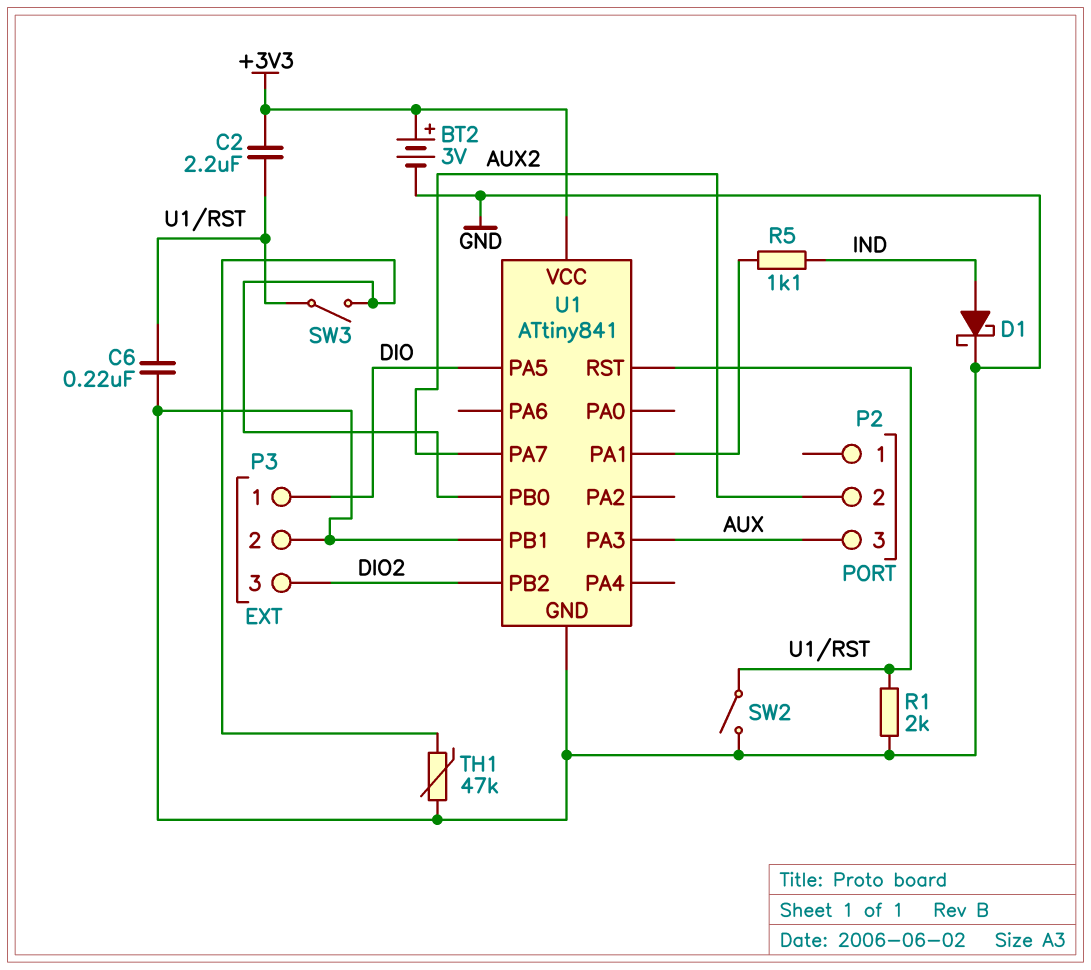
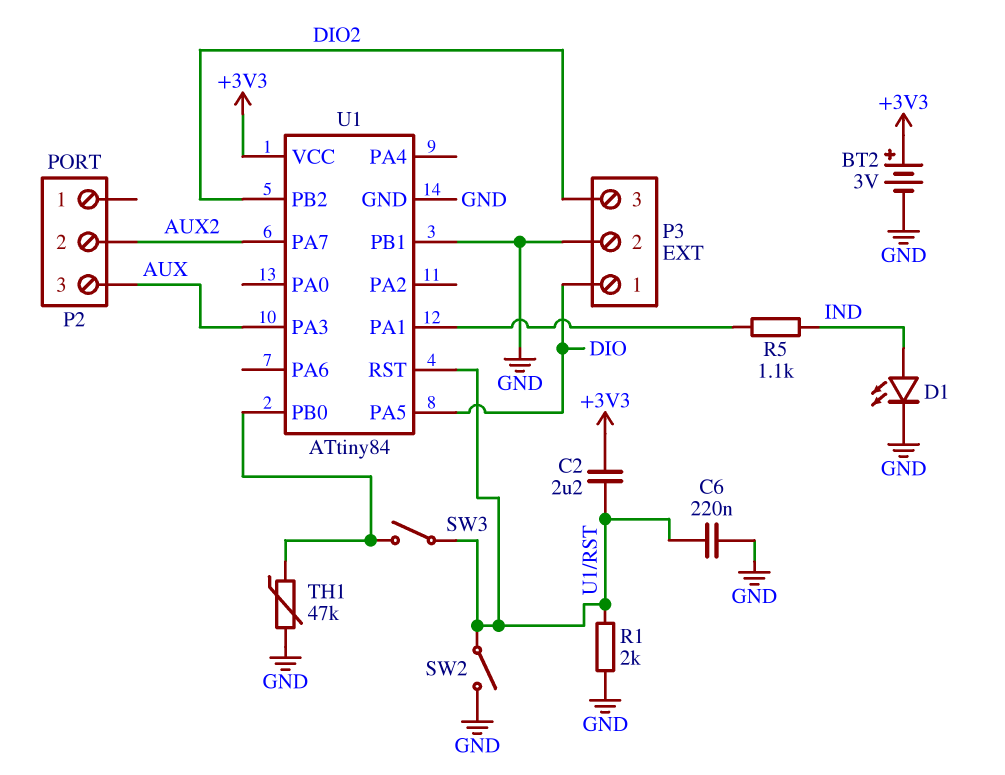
D1: schottky (A IND, K GND) -> LED (A IND, K GND)
U1: ATtiny841 -> ATtiny84

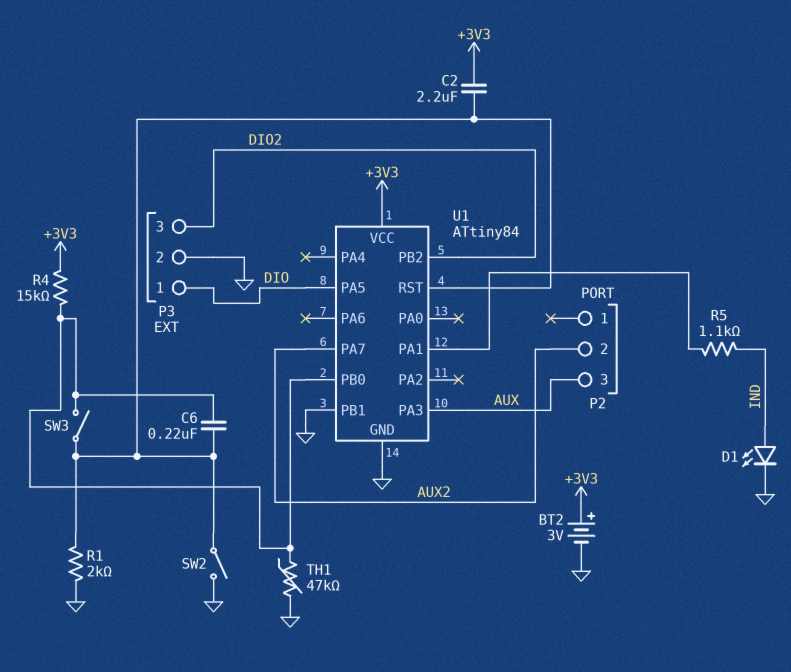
C6: 220nF (GND, U1/RST) -> 220nF (U1/PB0, U1/RST)
R4: none -> 15k (+3V3, U1/PB0)

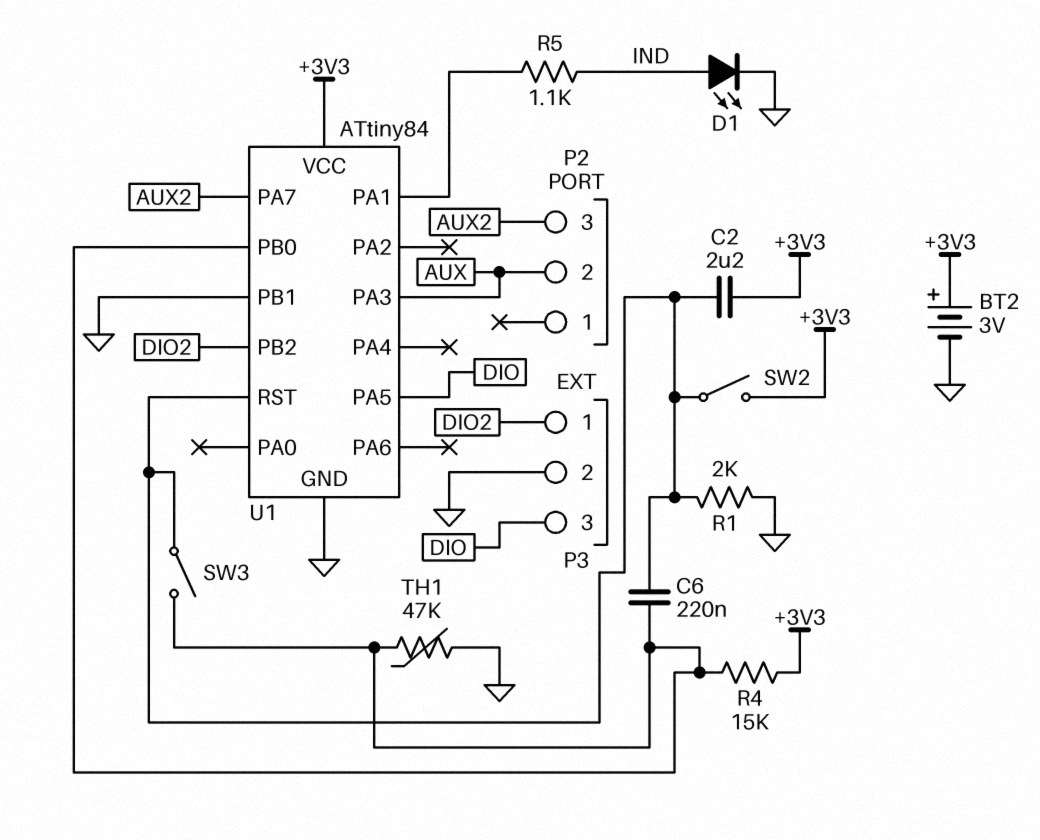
P2 pin 2: AUX2 -> AUX
P2 pin 3: AUX -> AUX2
P3 pin 1: DIO -> DIO2
P3 pin 3: DIO2 -> DIO
SW2: switch (GND, U1/RST) -> switch (+3V3, U1/RST)

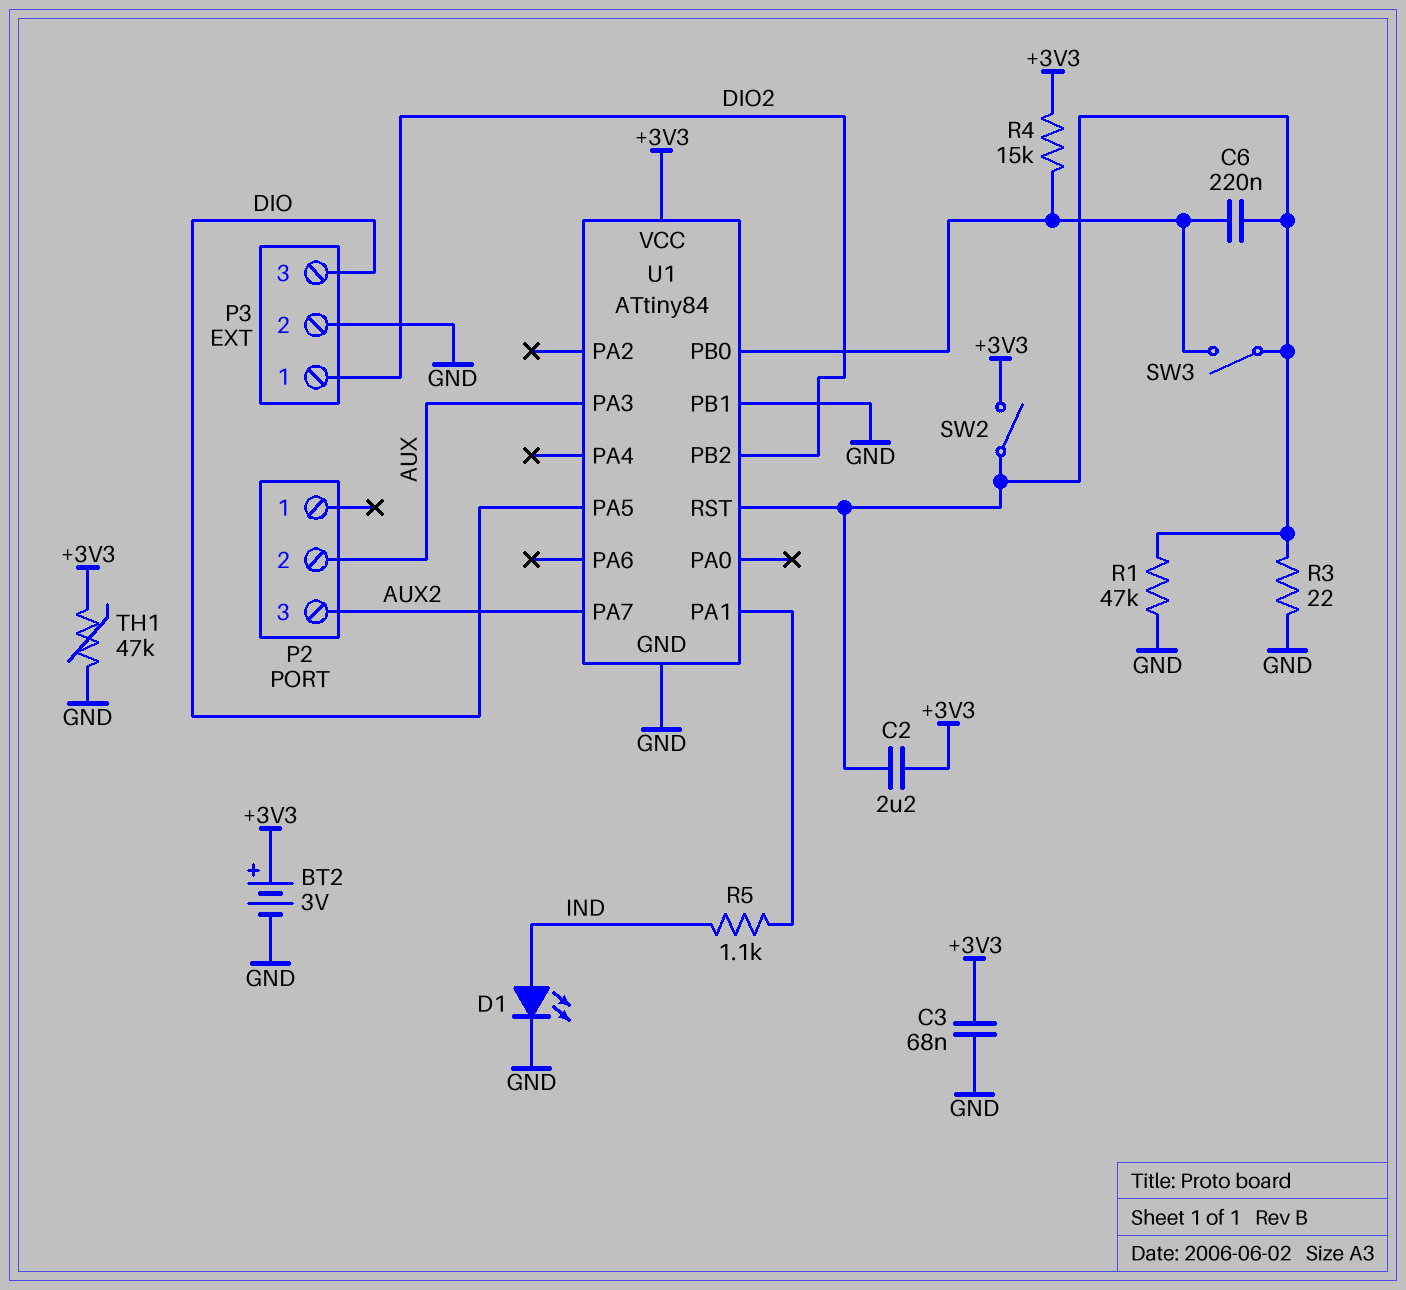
C3: none -> 68nF (+3V3, GND)
R1: 2k (GND, U1/RST) -> 47k (GND, U1/RST)
R3: none -> 22 (GND, U1/RST)
TH1: 47k (GND, U1/PB0) -> 47k (+3V3, GND)

